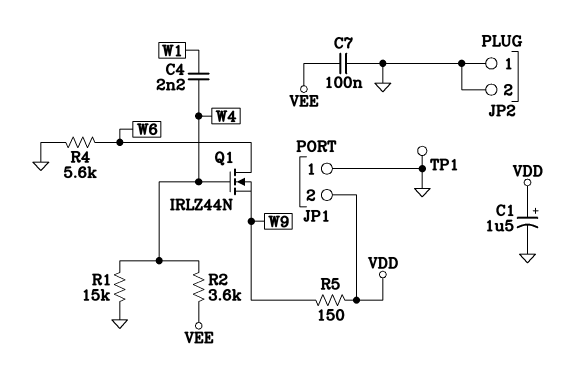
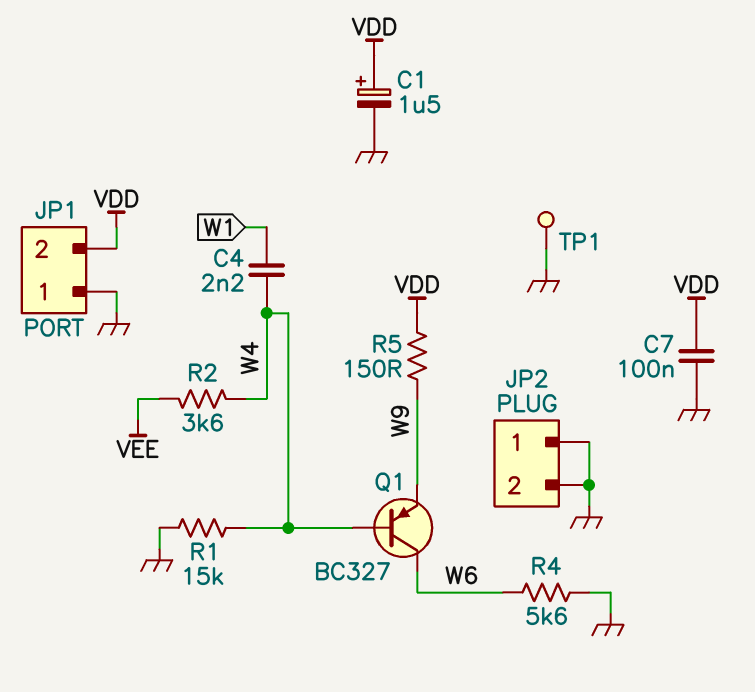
C7: 100nF (GND, VEE) -> 100nF (GND, VDD)
Q1: NMOS IRLZ44N (G W4, D W6, S W9) -> PNP BC327 (B W4, C W6, E W9)

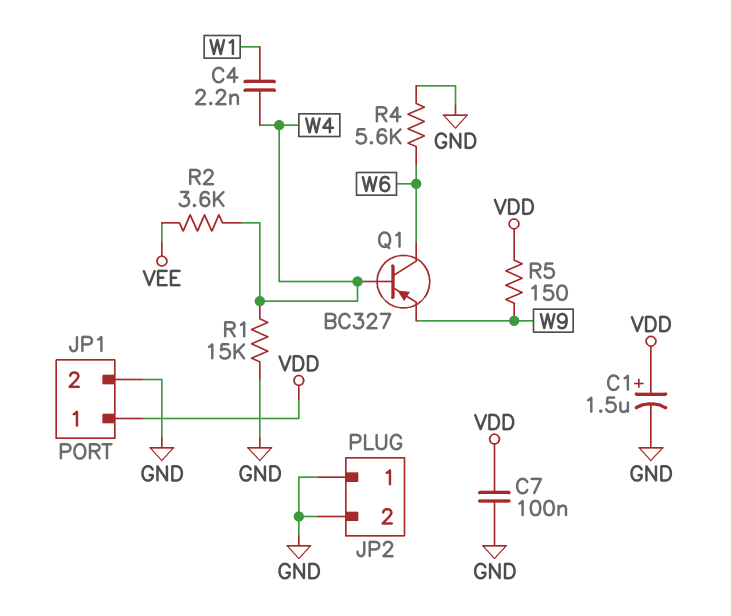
JP1 pin 1: GND -> VDD
JP1 pin 2: VDD -> GND
TP1: test point (GND) -> none

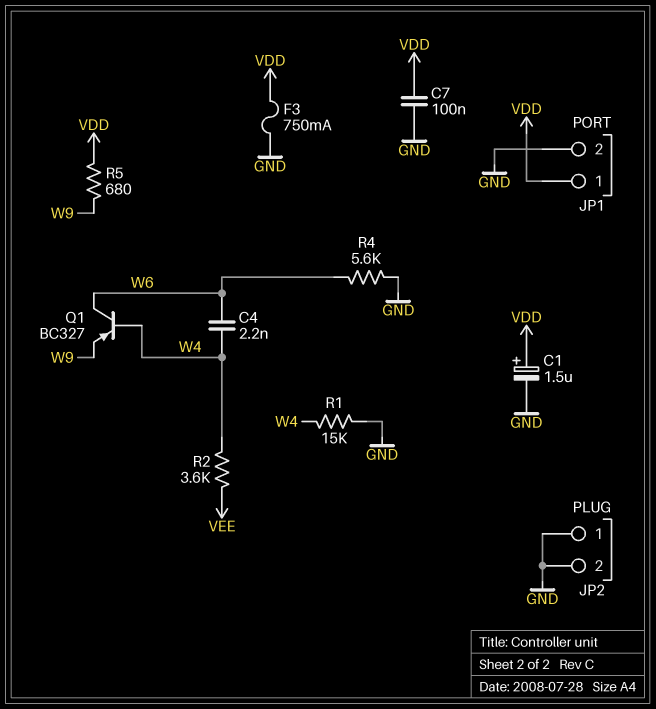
C4: 2.2nF (W1, W4) -> 2.2nF (W4, W6)
F3: none -> 750mA (GND, VDD)
R5: 150 (VDD, W9) -> 680 (VDD, W9)

